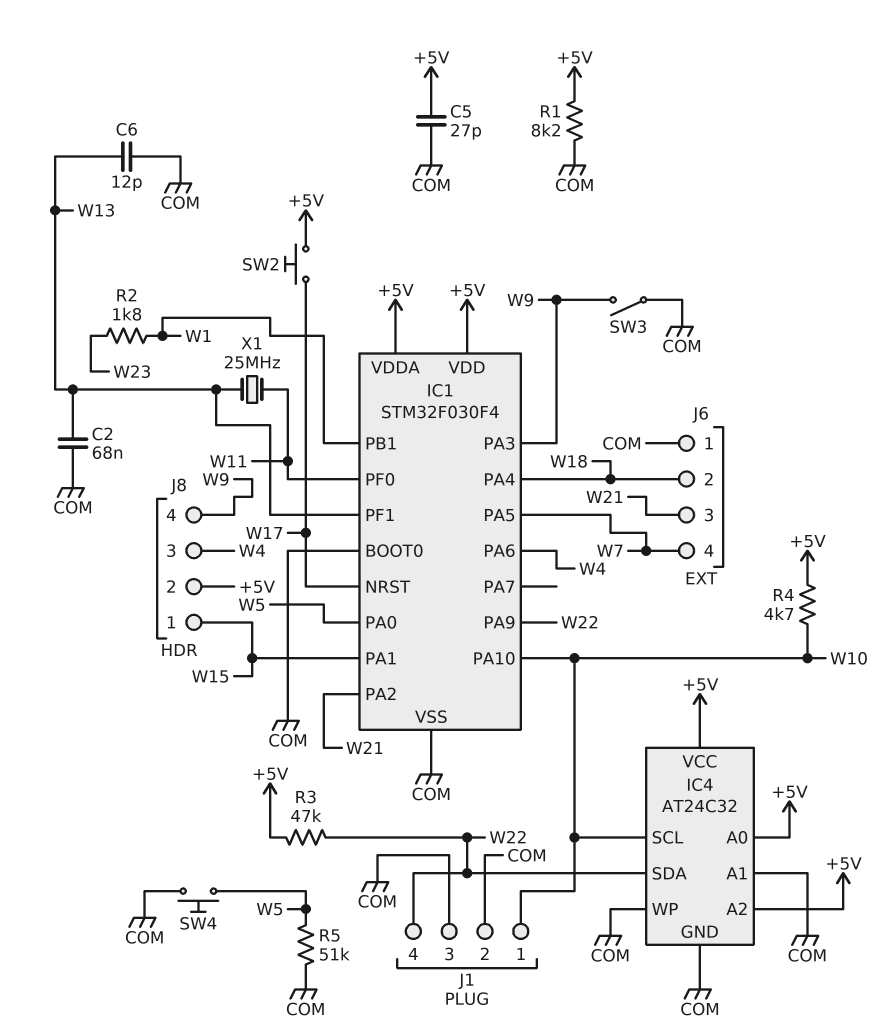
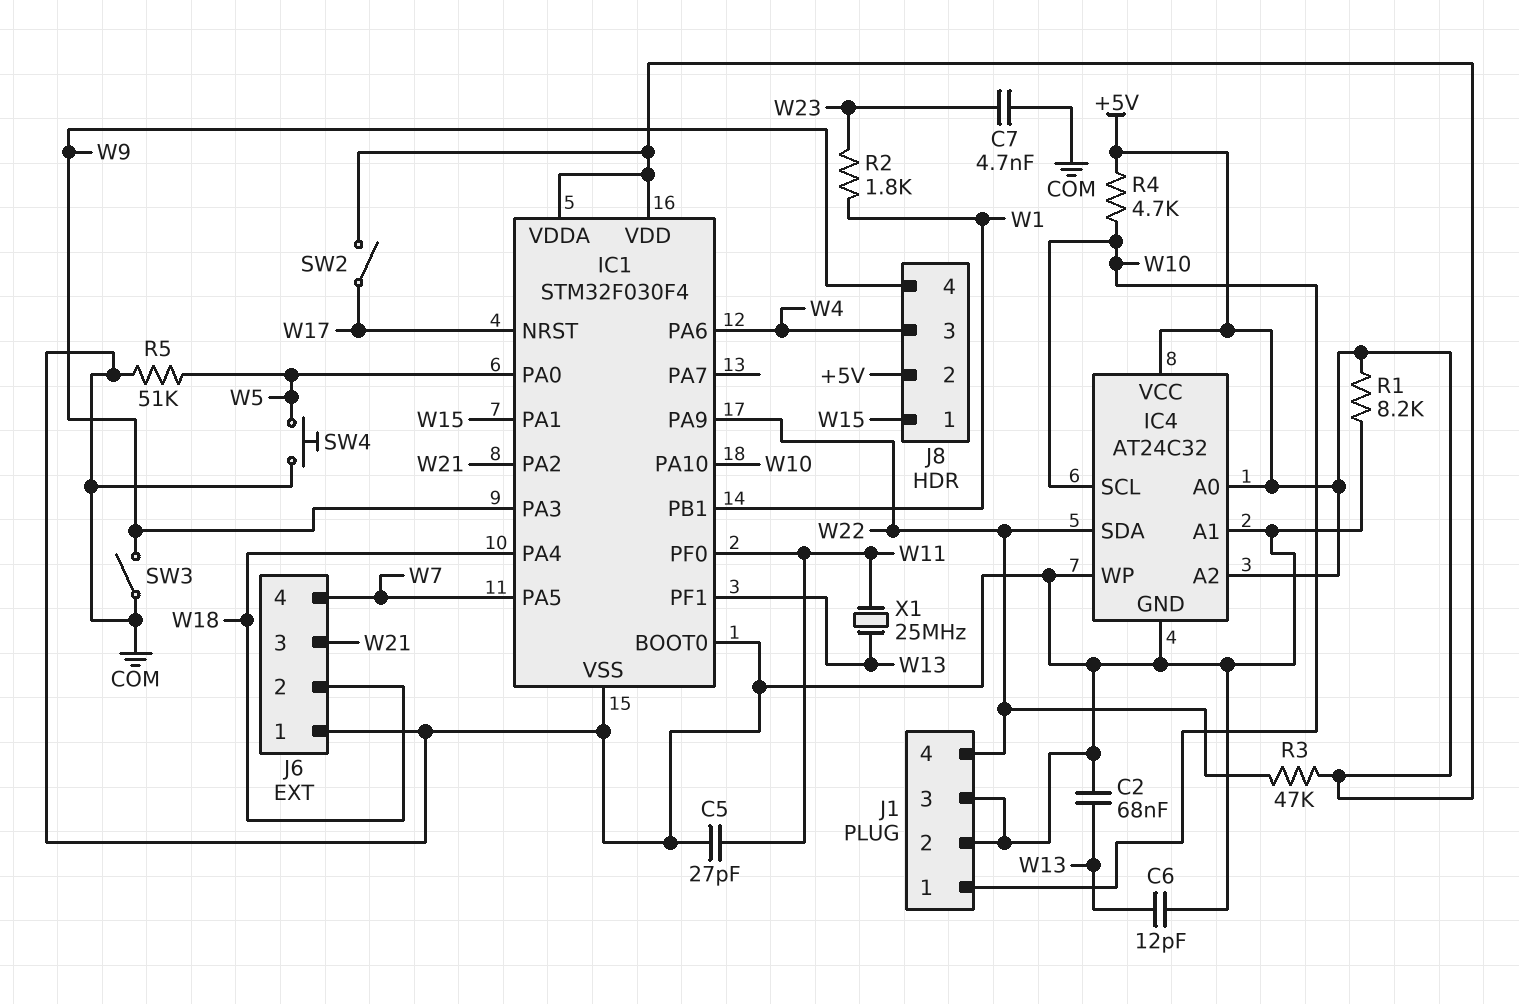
C5: 27pF (+5V, COM) -> 27pF (COM, W11)
C7: none -> 4.7nF (COM, W23)
SW2: button (+5V, W17) -> switch (+5V, W17)

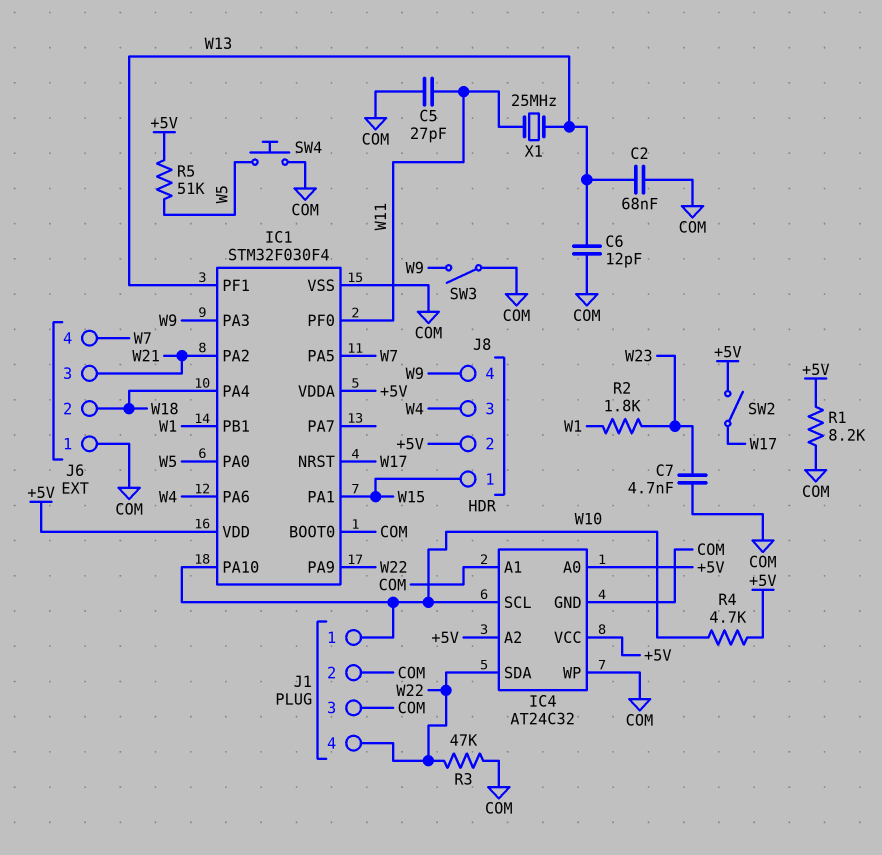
R3: 47k (+5V, W22) -> 47k (COM, W22)
R5: 51k (COM, W5) -> 51k (+5V, W5)

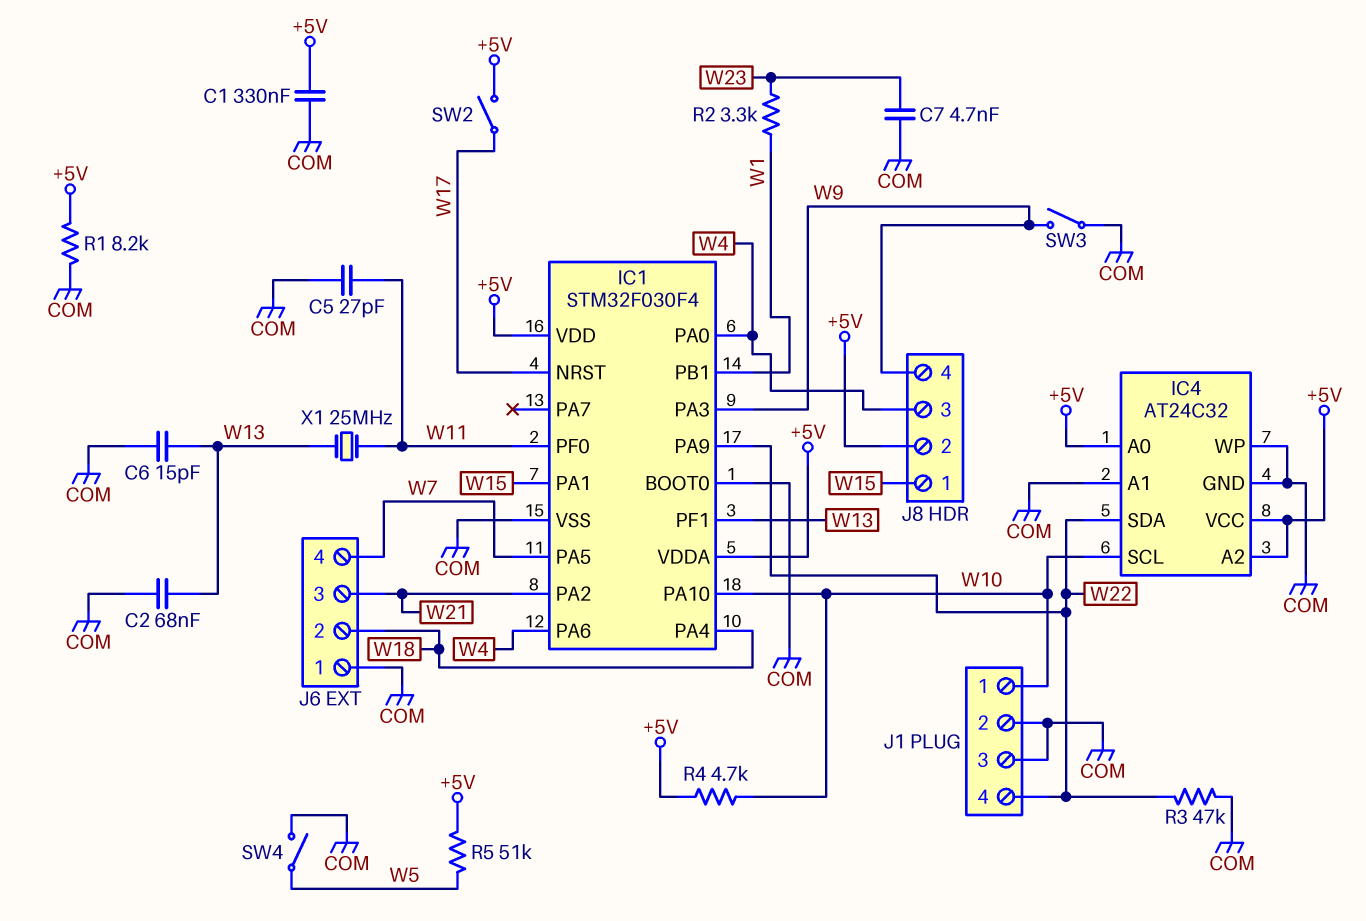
C1: none -> 330nF (+5V, COM)
C6: 12pF (COM, W13) -> 15pF (COM, W13)
IC1 pin PA0: W5 -> W4
R2: 1.8k (W1, W23) -> 3.3k (W1, W23)
SW4: button (COM, W5) -> switch (COM, W5)

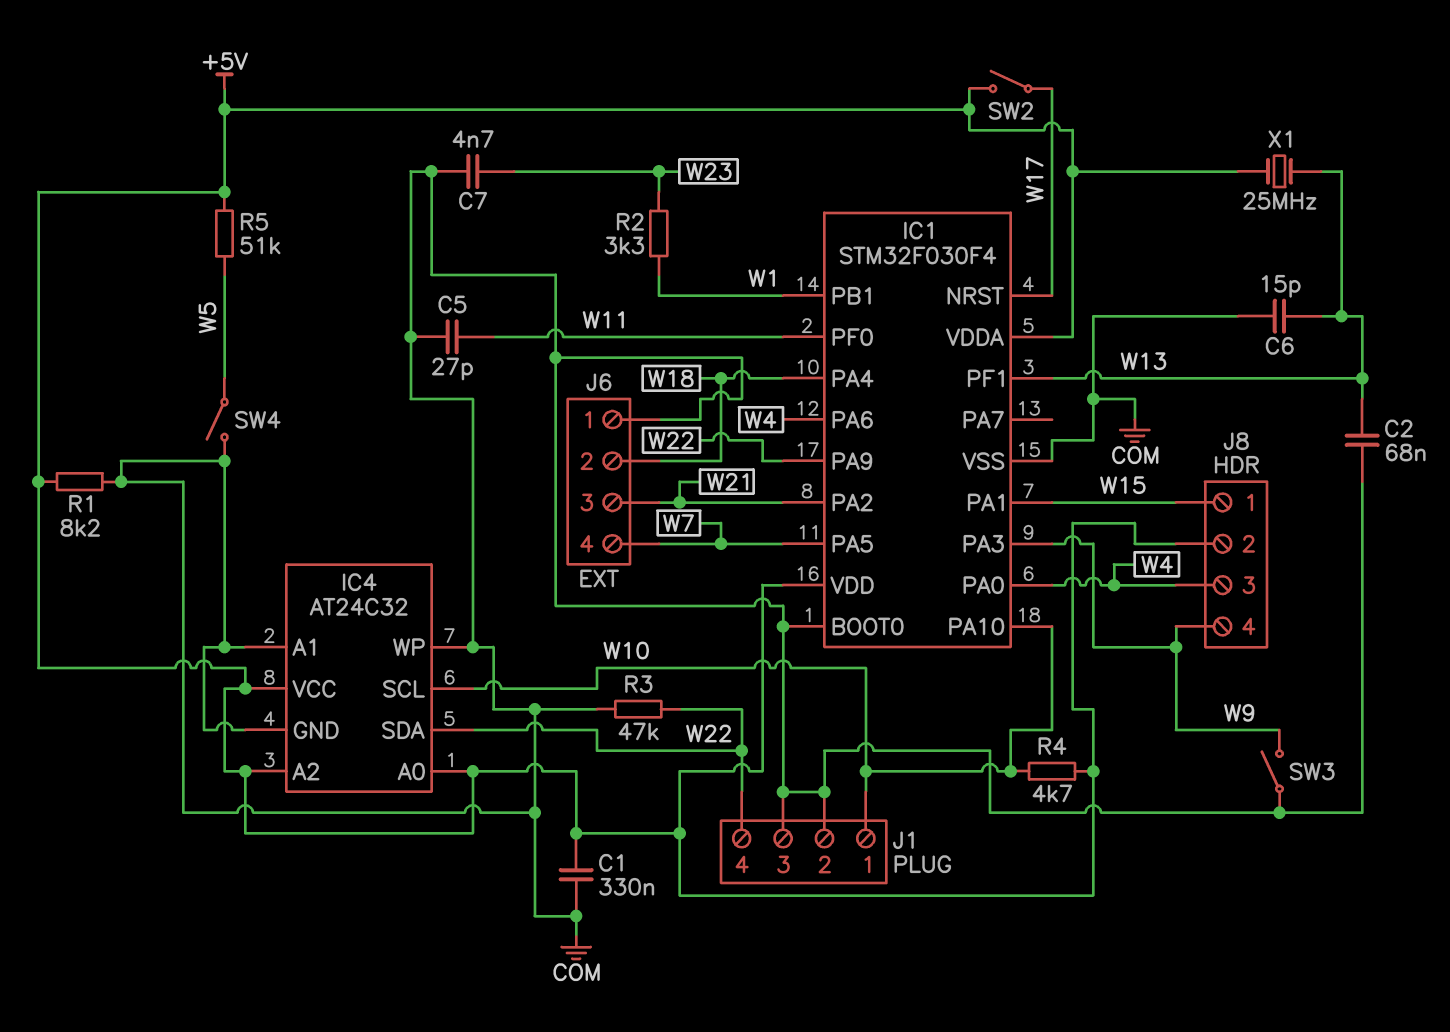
X1: 25MHz (W11, W13) -> 25MHz (+5V, W13)

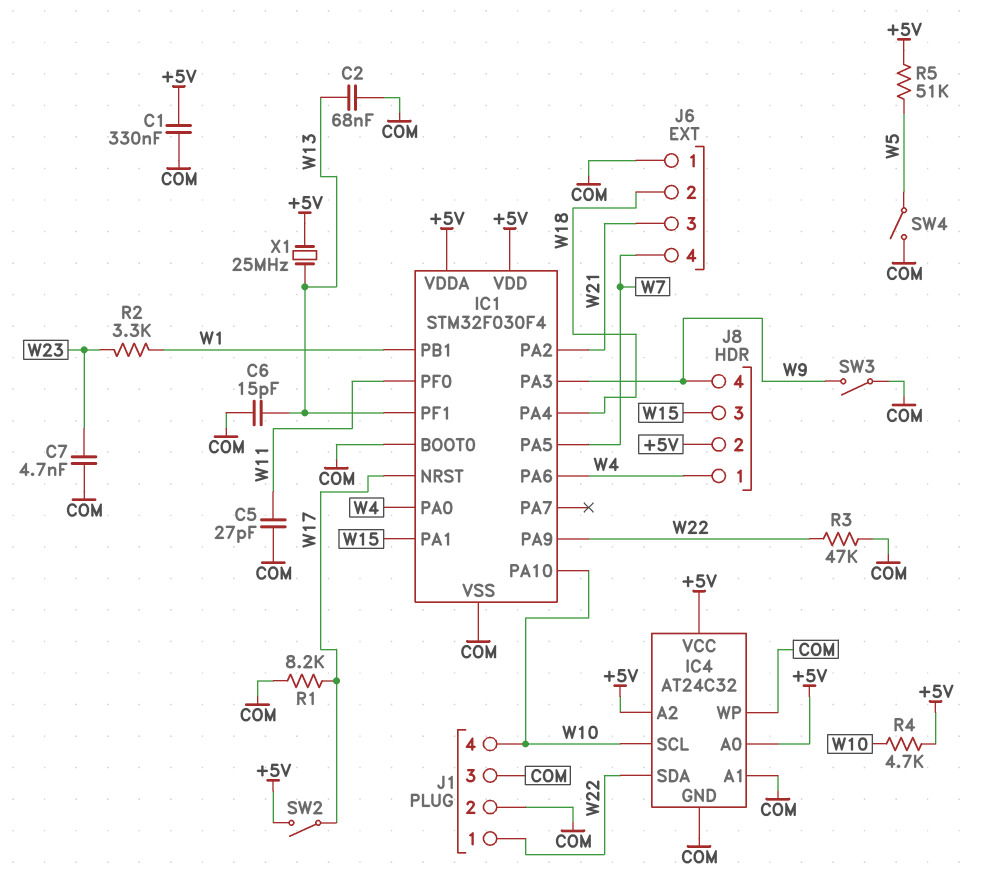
J1 pin 1: W10 -> W22
J1 pin 4: W22 -> W10
J8 pin 1: W15 -> W4
J8 pin 3: W4 -> W15
R1: 8.2k (+5V, COM) -> 8.2k (COM, W17)

